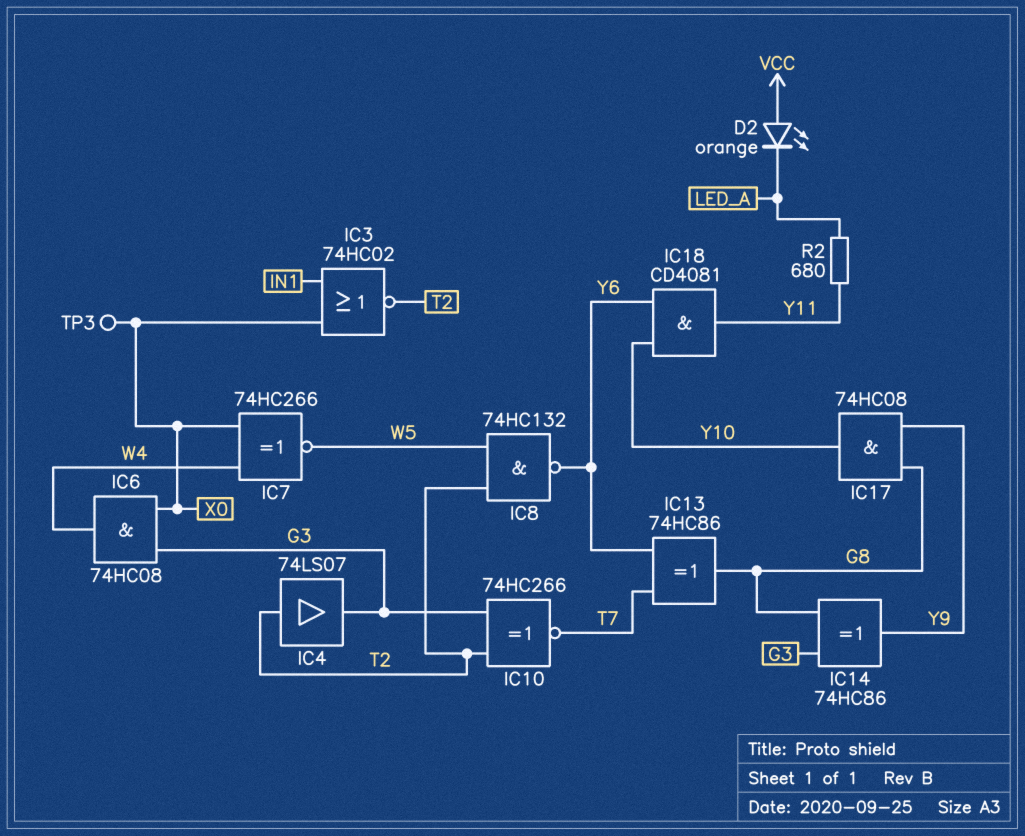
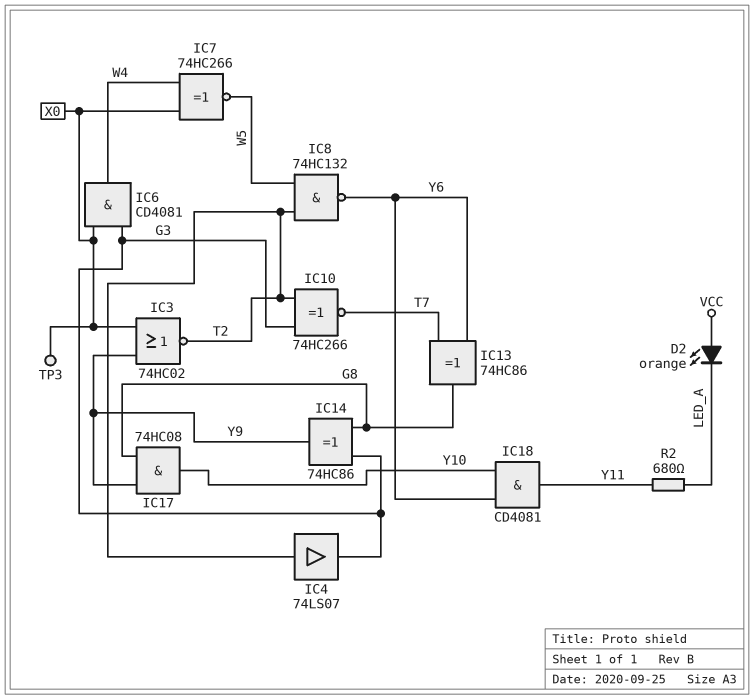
IC3: NOR 74HC02 (in IN1, in X0, out T2) -> NOR 74HC02 (in X0, in Y9, out T2)
IC6: AND 74HC08 (in G3, in X0, out W4) -> AND CD4081 (in G3, in X0, out W4)

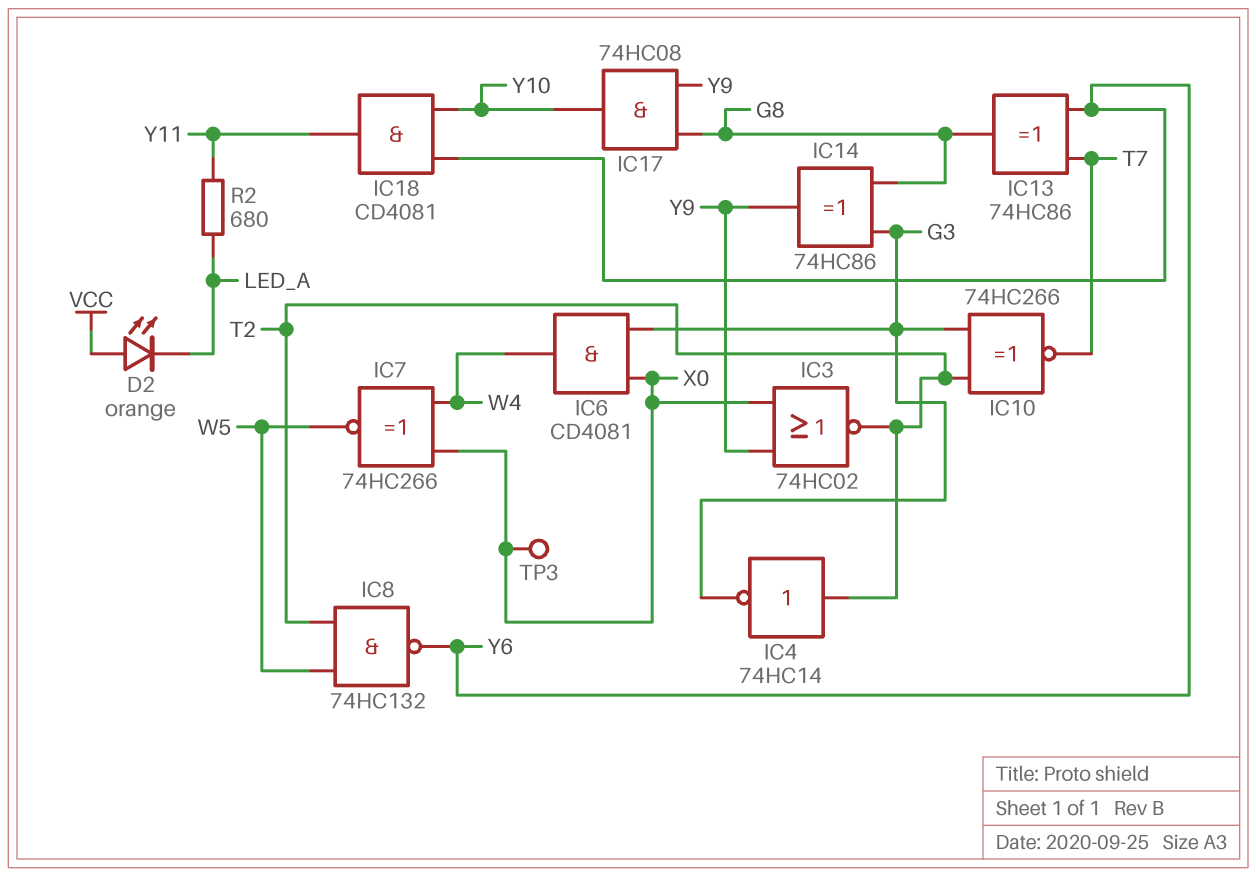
IC4: buffer 74LS07 (in T2, out G3) -> NOT 74HC14 (in T2, out G3)

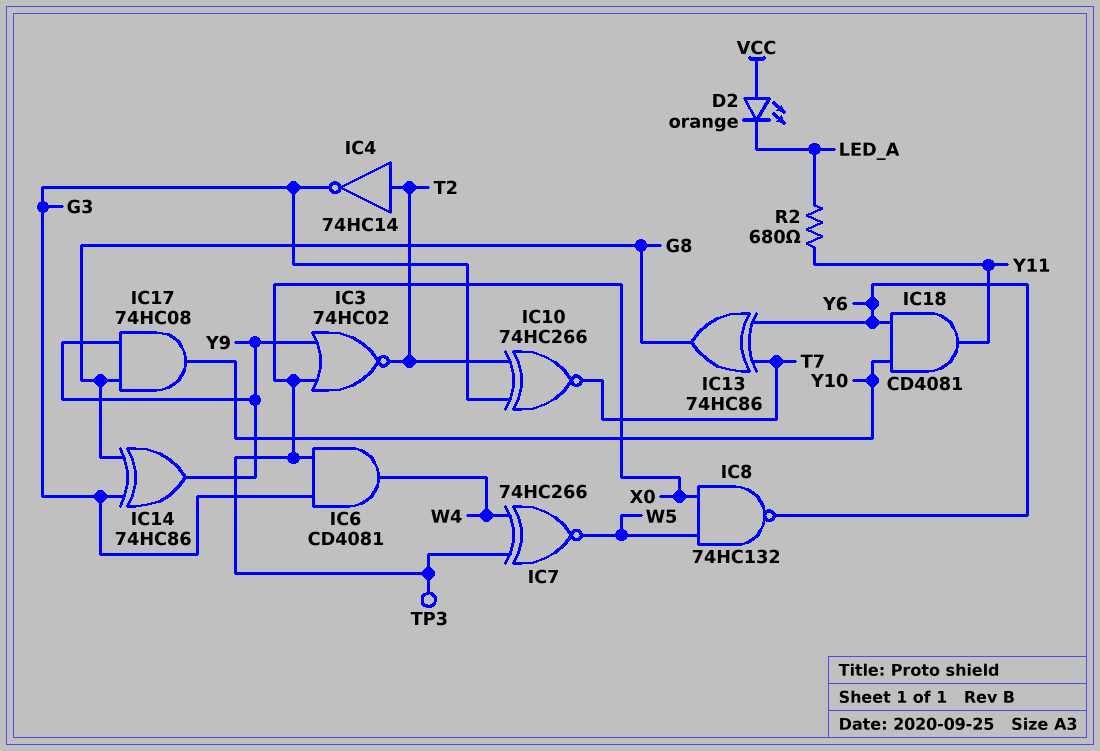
IC8: NAND 74HC132 (in T2, in W5, out Y6) -> NAND 74HC132 (in W5, in X0, out Y6)

